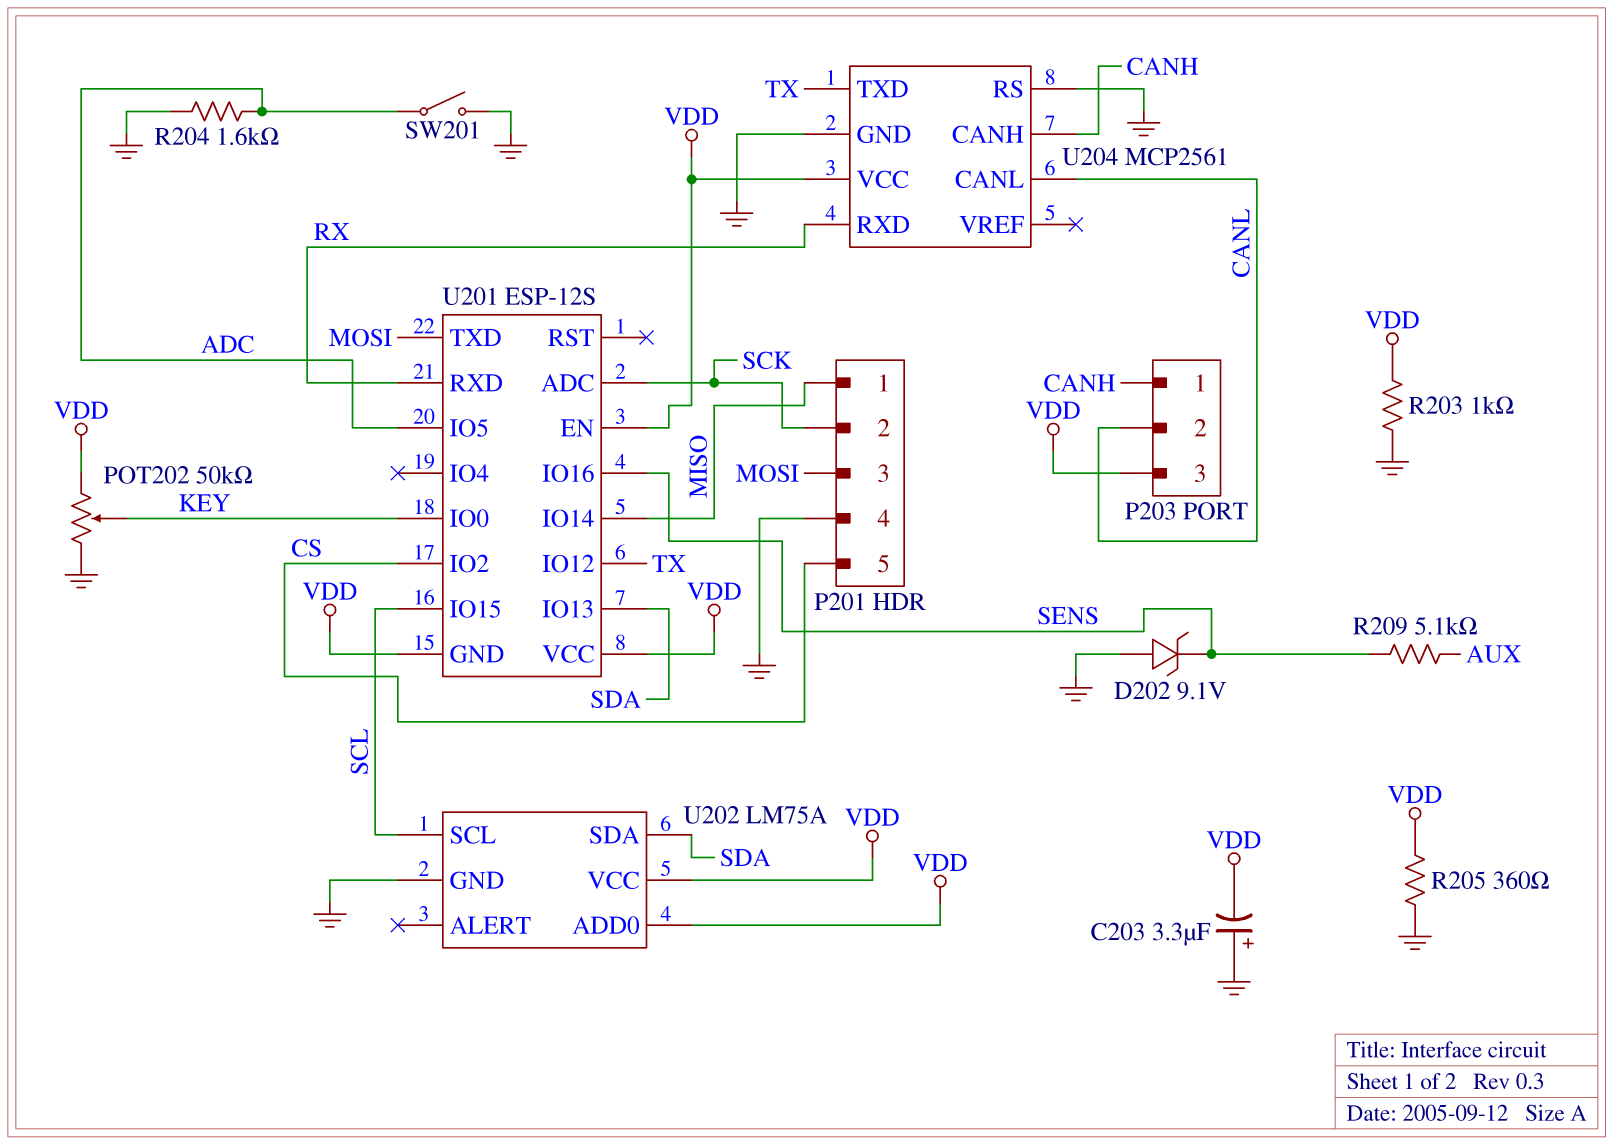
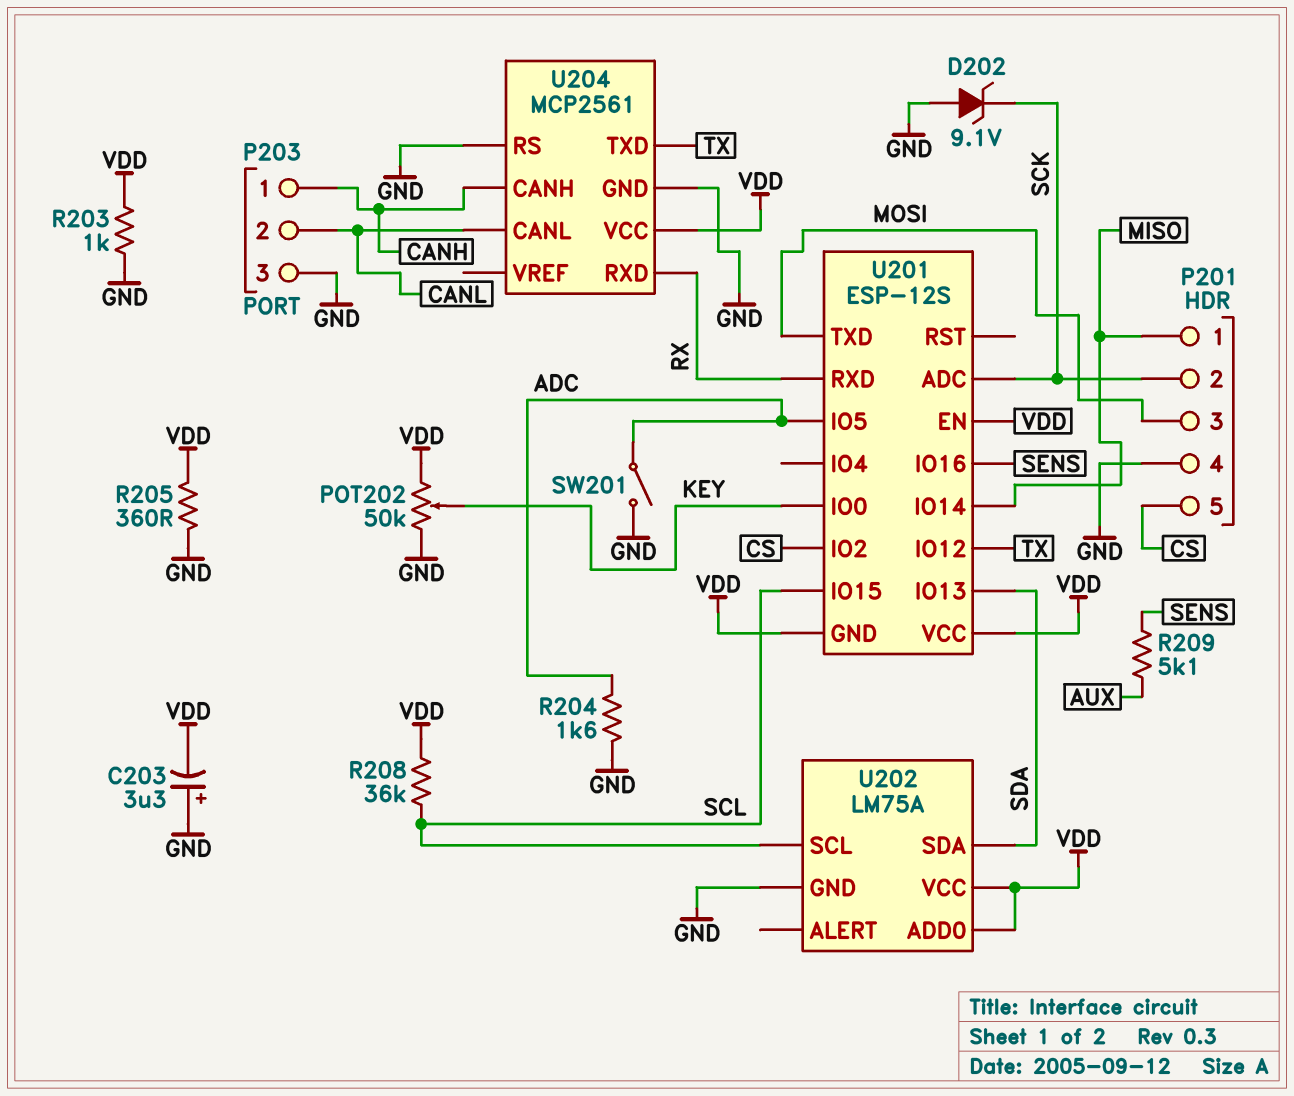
D202: zener 9.1V (A GND, K SENS) -> zener 9.1V (A GND, K SCK)
P203 pin 3: VDD -> GND
R208: none -> 36k (SCL, VDD)

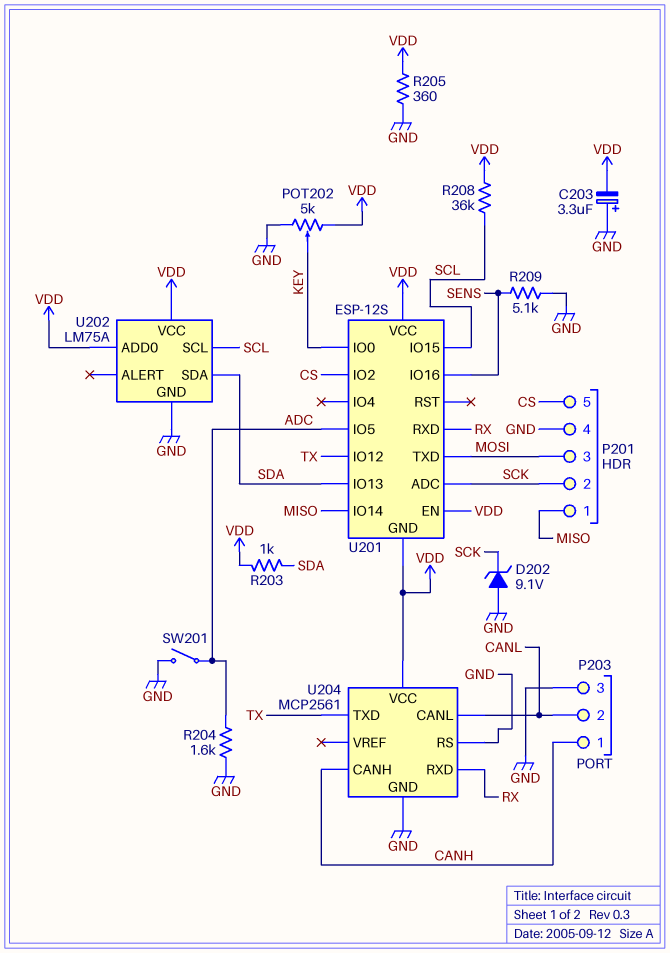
POT202: 50k (GND, VDD, wiper KEY) -> 5k (GND, VDD, wiper KEY)
R203: 1k (GND, VDD) -> 1k (SDA, VDD)
R209: 5.1k (AUX, SENS) -> 5.1k (GND, SENS)

